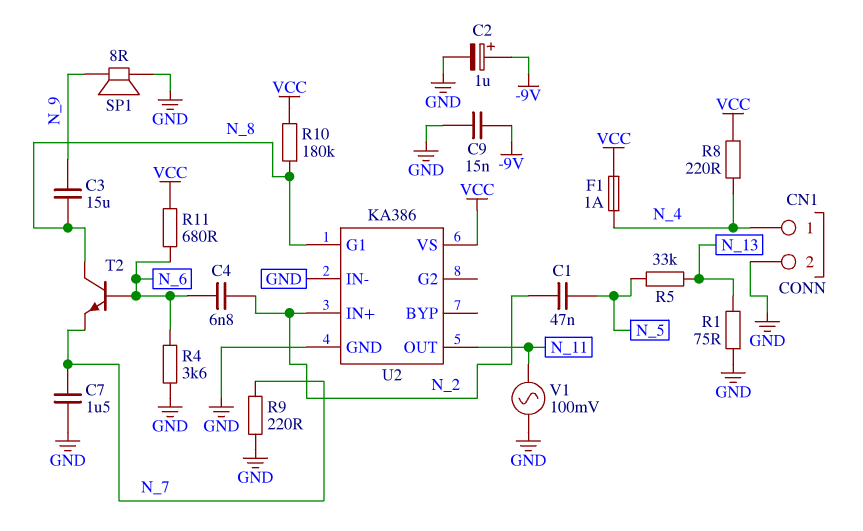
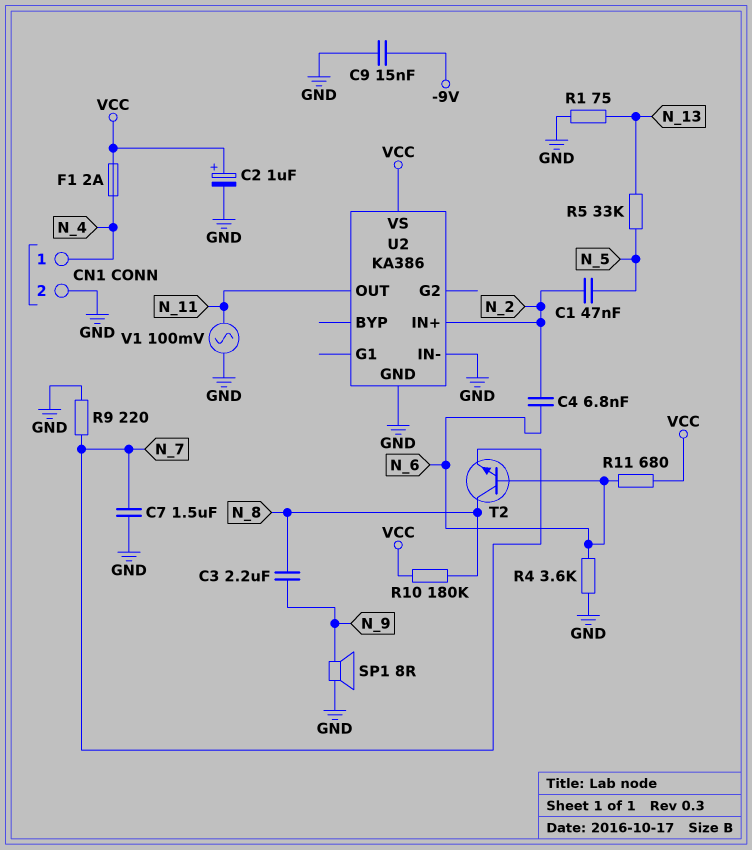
C2: 1uF (plus -9V, minus GND) -> 1uF (plus VCC, minus GND)
C3: 15uF (N_8, N_9) -> 2.2uF (N_8, N_9)
F1: 1A (N_4, VCC) -> 2A (N_4, VCC)
R8: 220 (N_4, VCC) -> none
U2 pin G1: N_8 -> none

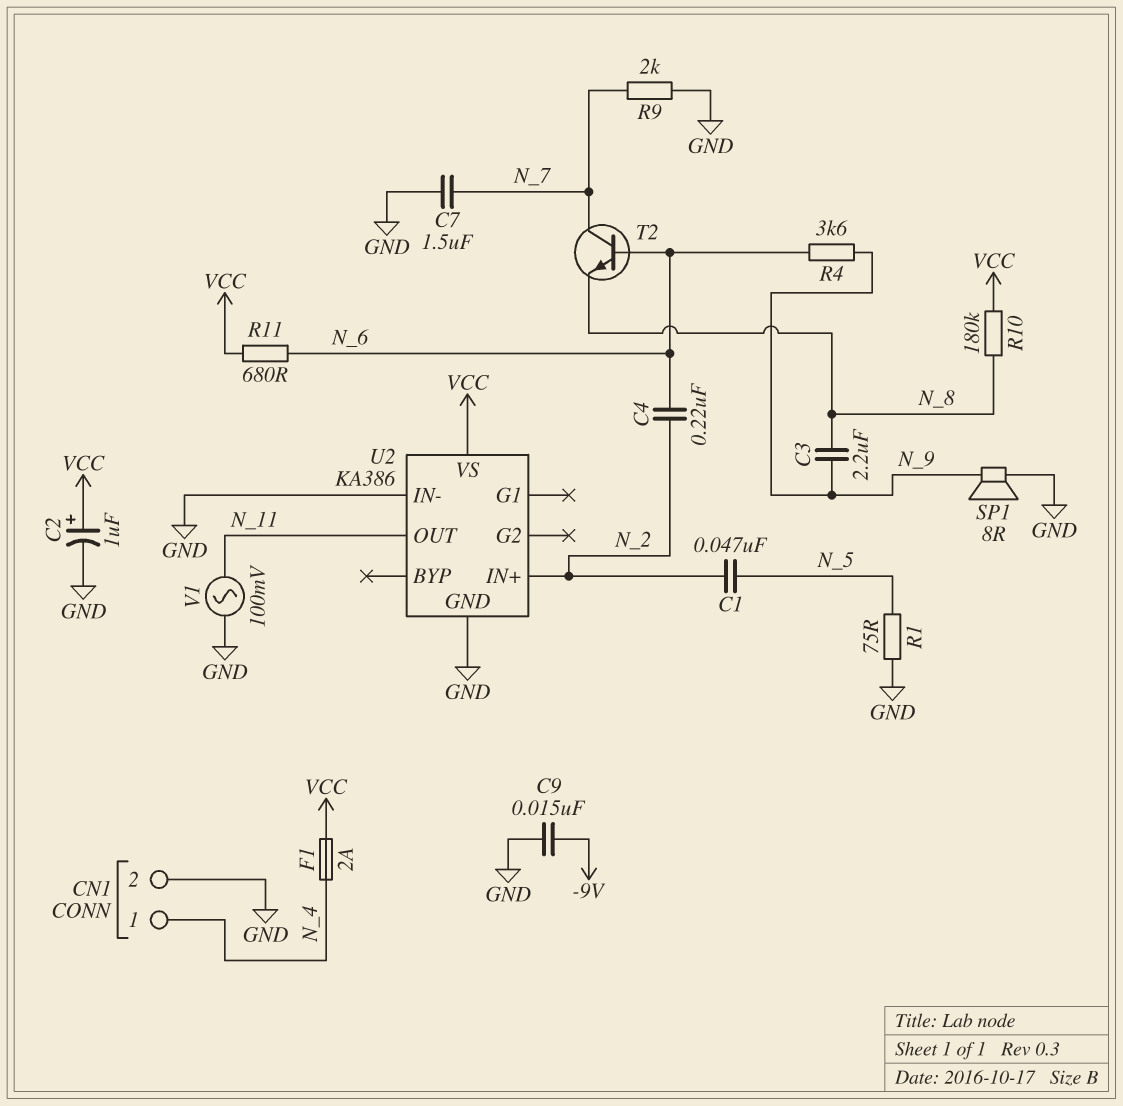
C4: 6.8nF (N_2, N_6) -> 220nF (N_2, N_6)
R1: 75 (GND, N_13) -> 75 (GND, N_5)
R4: 3.6k (GND, N_6) -> 3.6k (N_6, N_9)
R5: 33k (N_5, N_13) -> none
R9: 220 (GND, N_7) -> 2k (GND, N_7)
T2: NPN (B N_6, C N_8, E N_7) -> NPN (B N_6, C N_7, E N_8)

